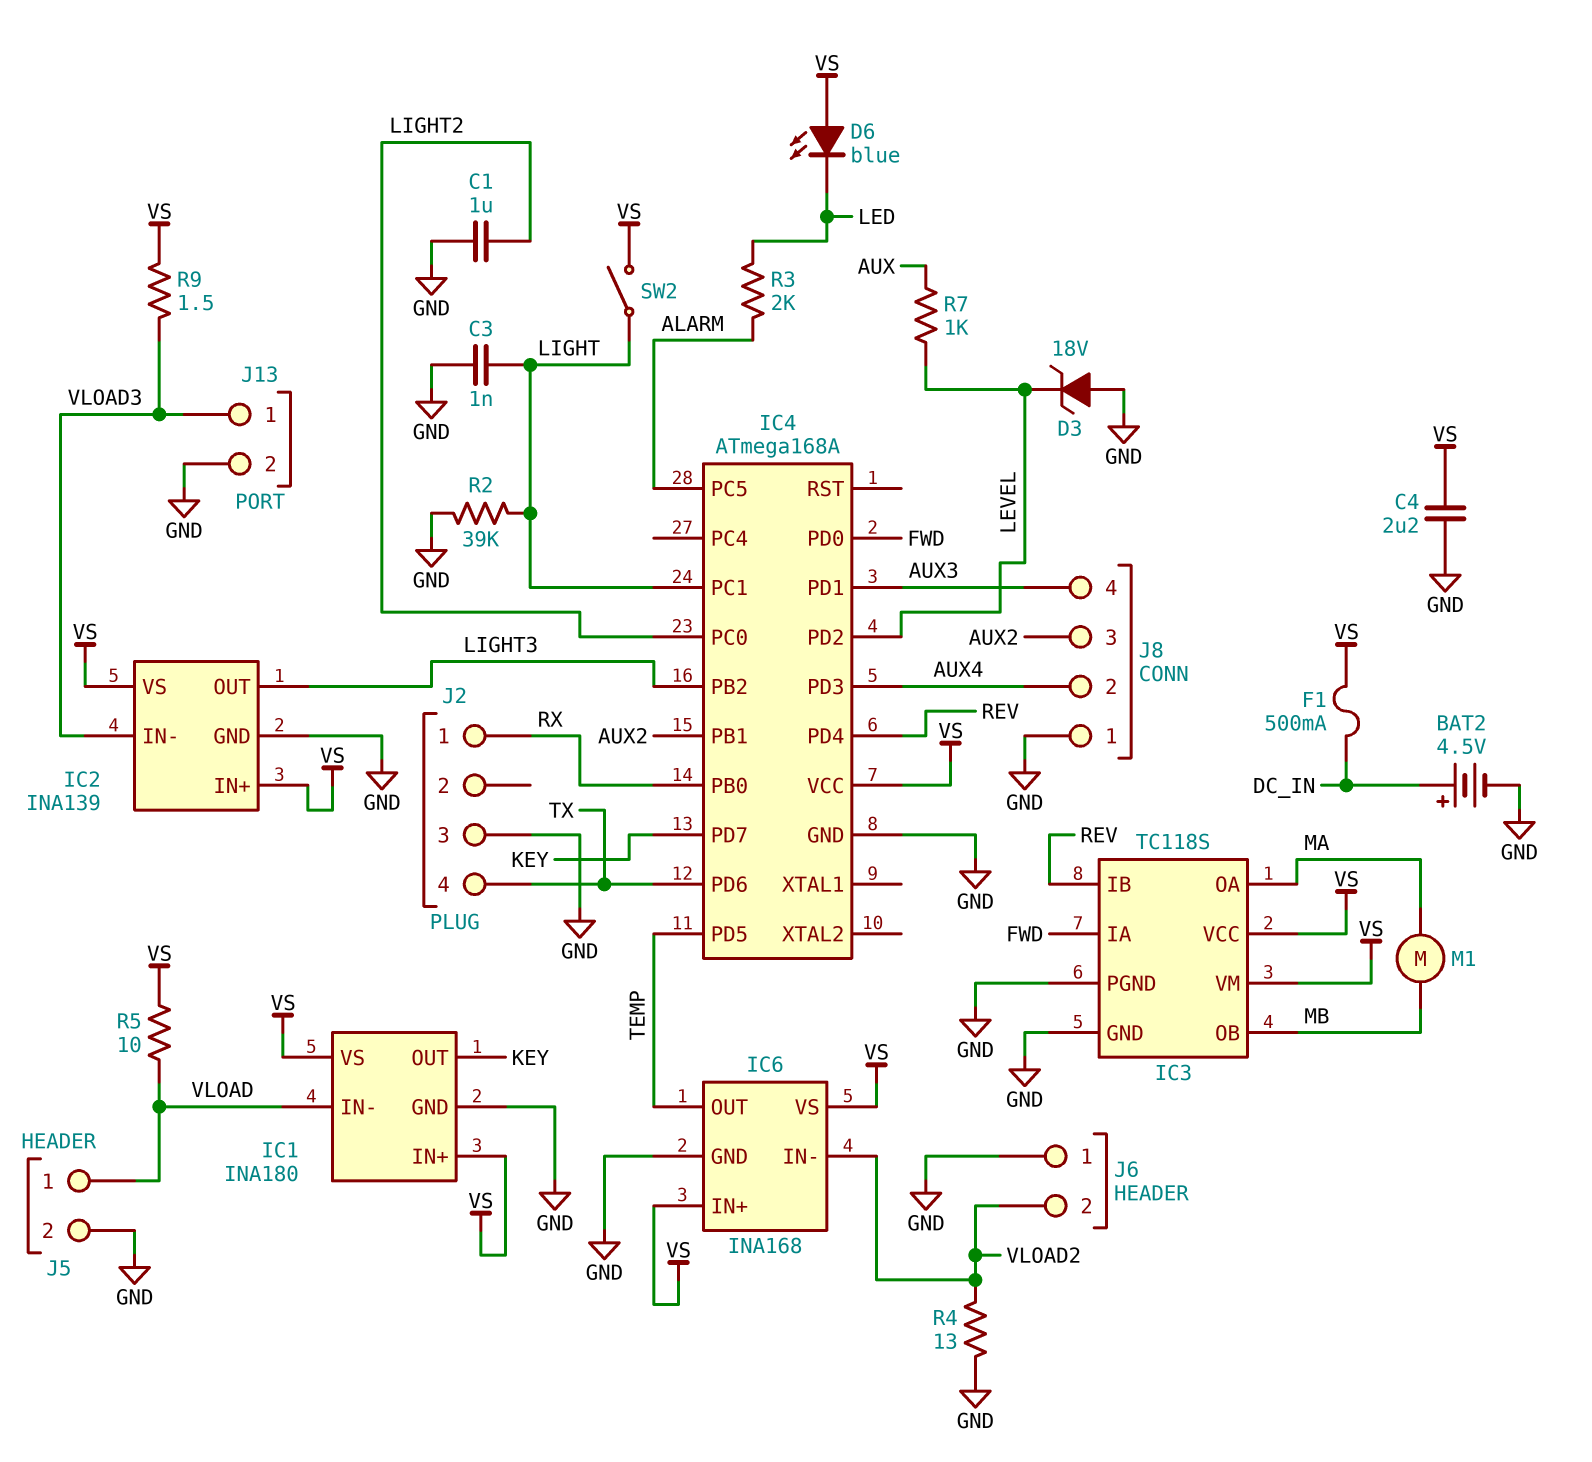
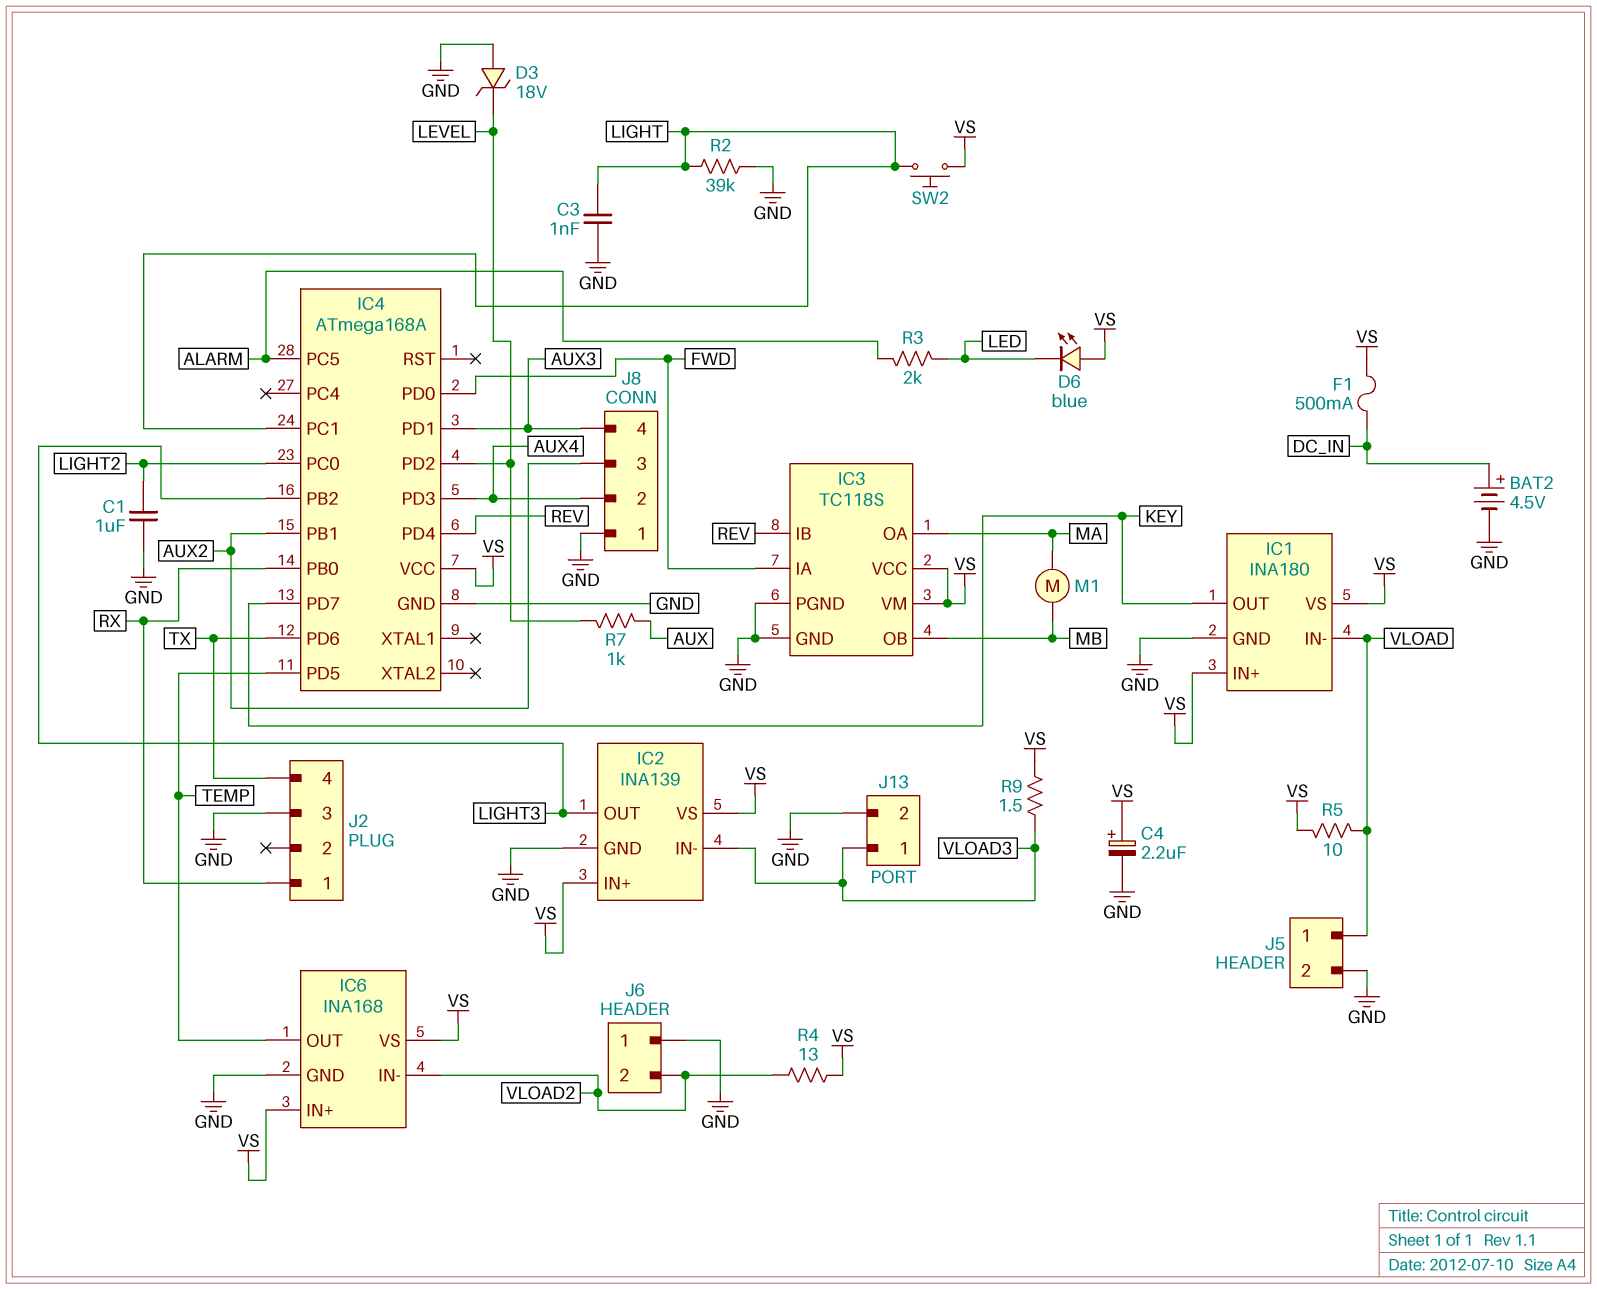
C4: 2.2uF (GND, VS) -> 2.2uF (plus VS, minus GND)
R4: 13 (GND, VLOAD2) -> 13 (VLOAD2, VS)
SW2: switch (LIGHT, VS) -> button (LIGHT, VS)

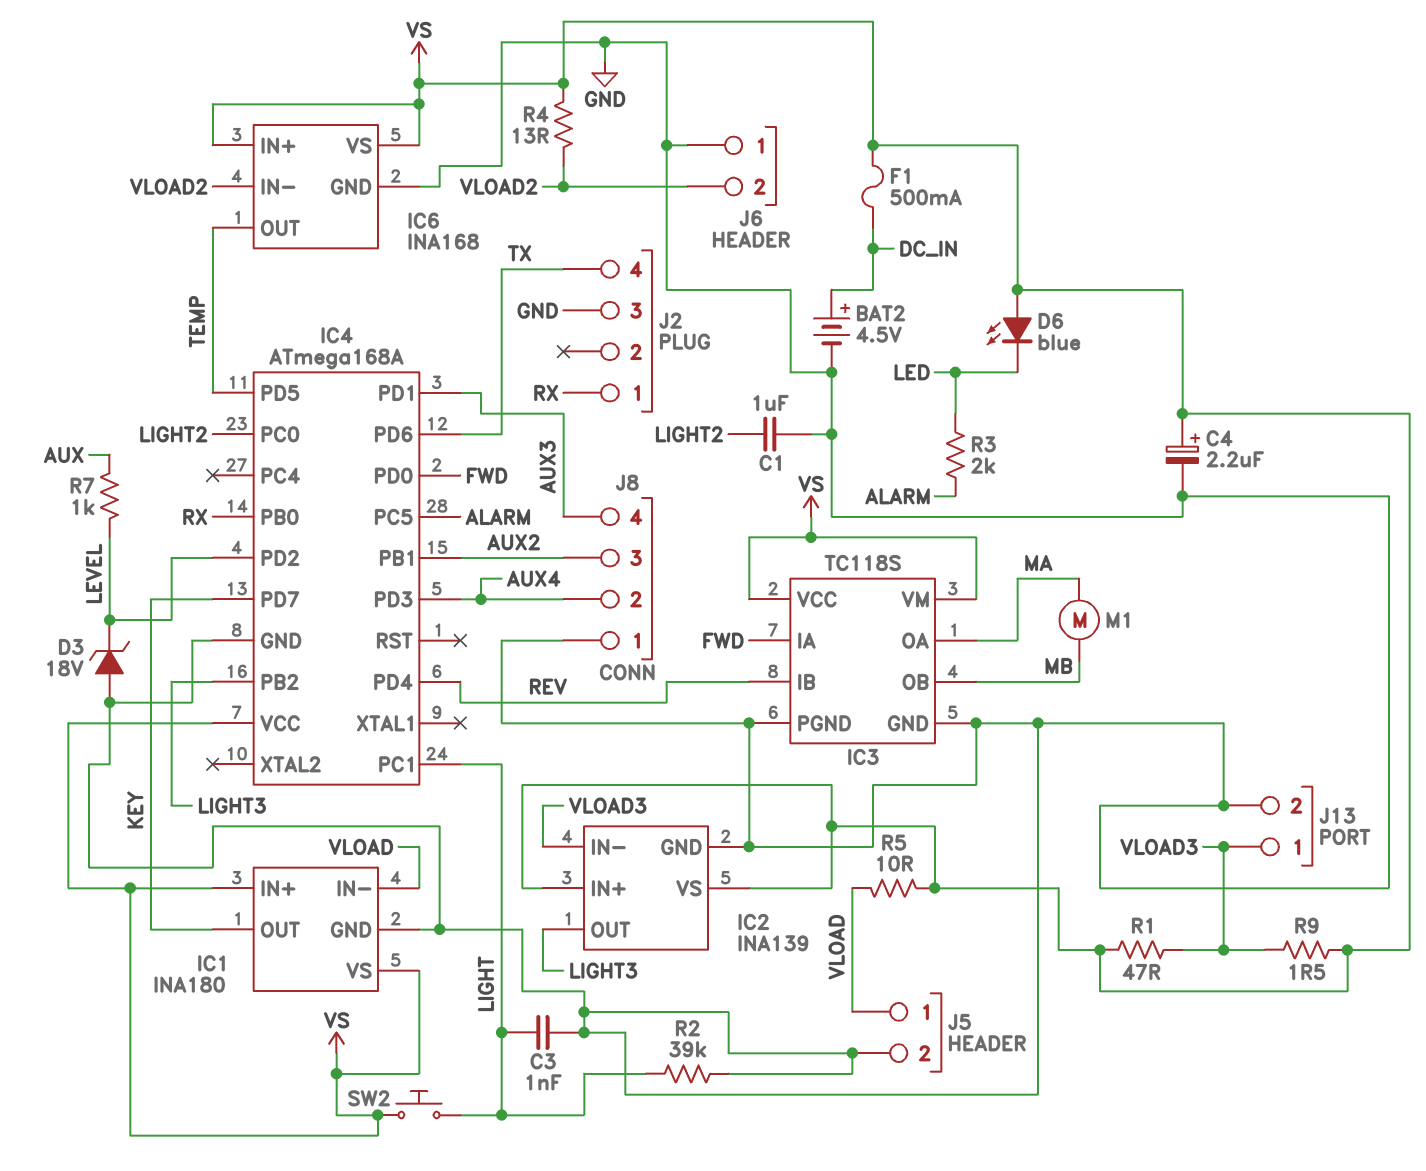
R1: none -> 47 (VLOAD3, VS)

